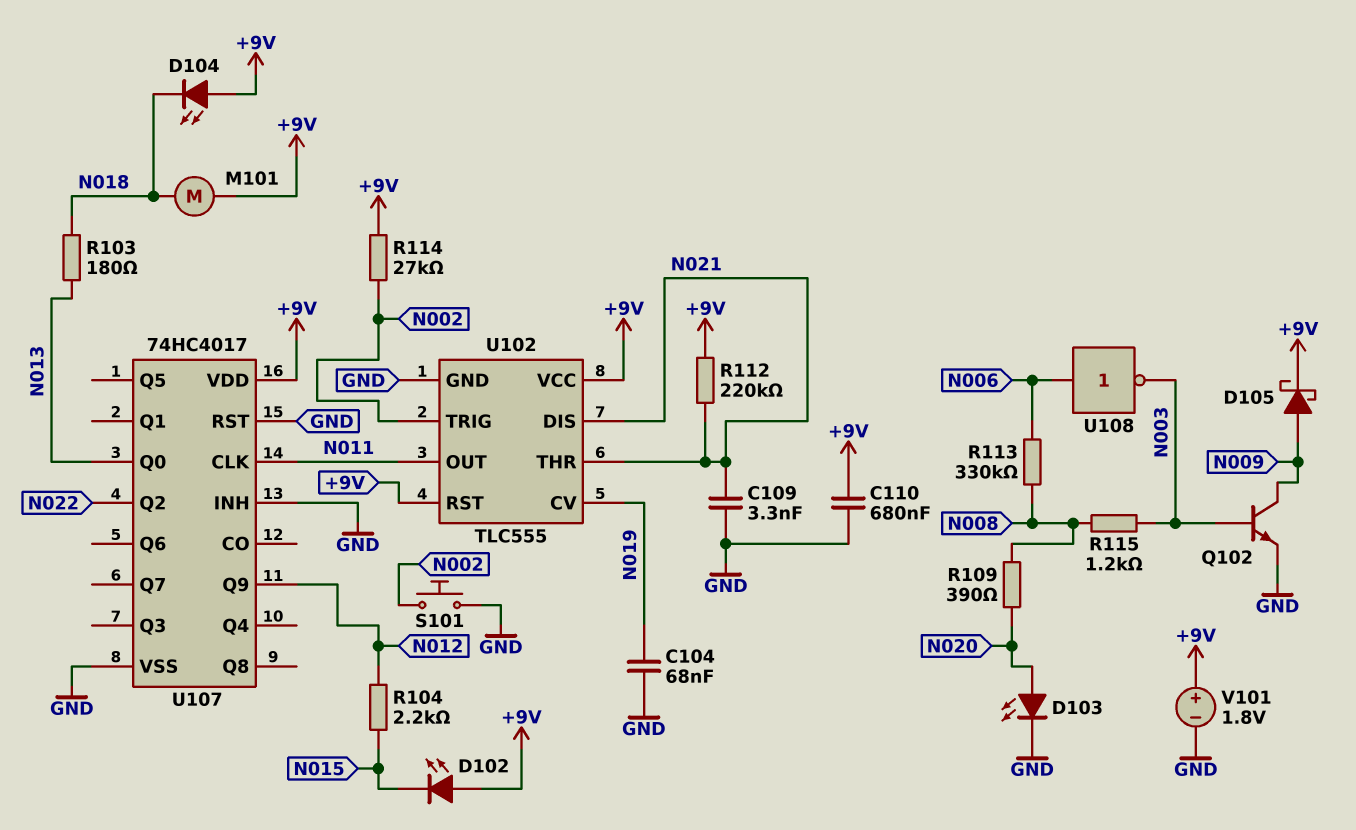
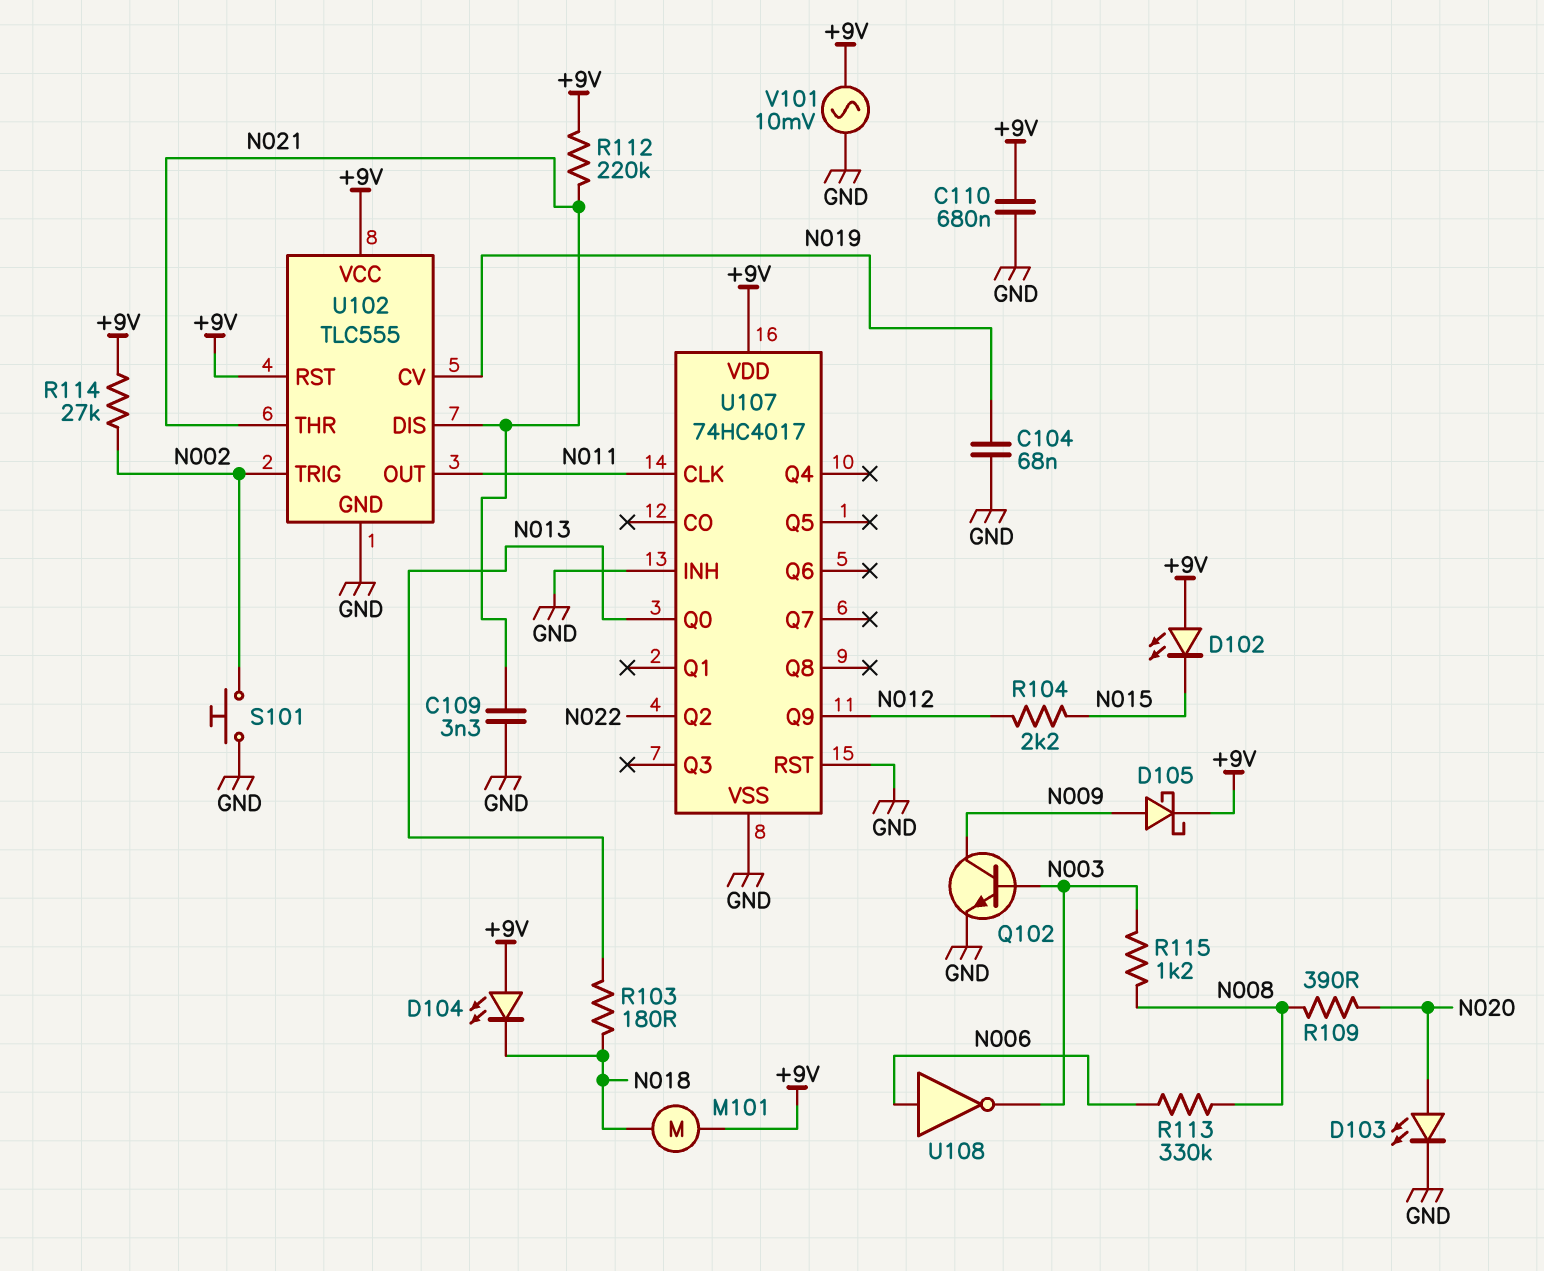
V101: 1.8V (plus +9V, minus GND) -> AC 10mV (+9V, GND)

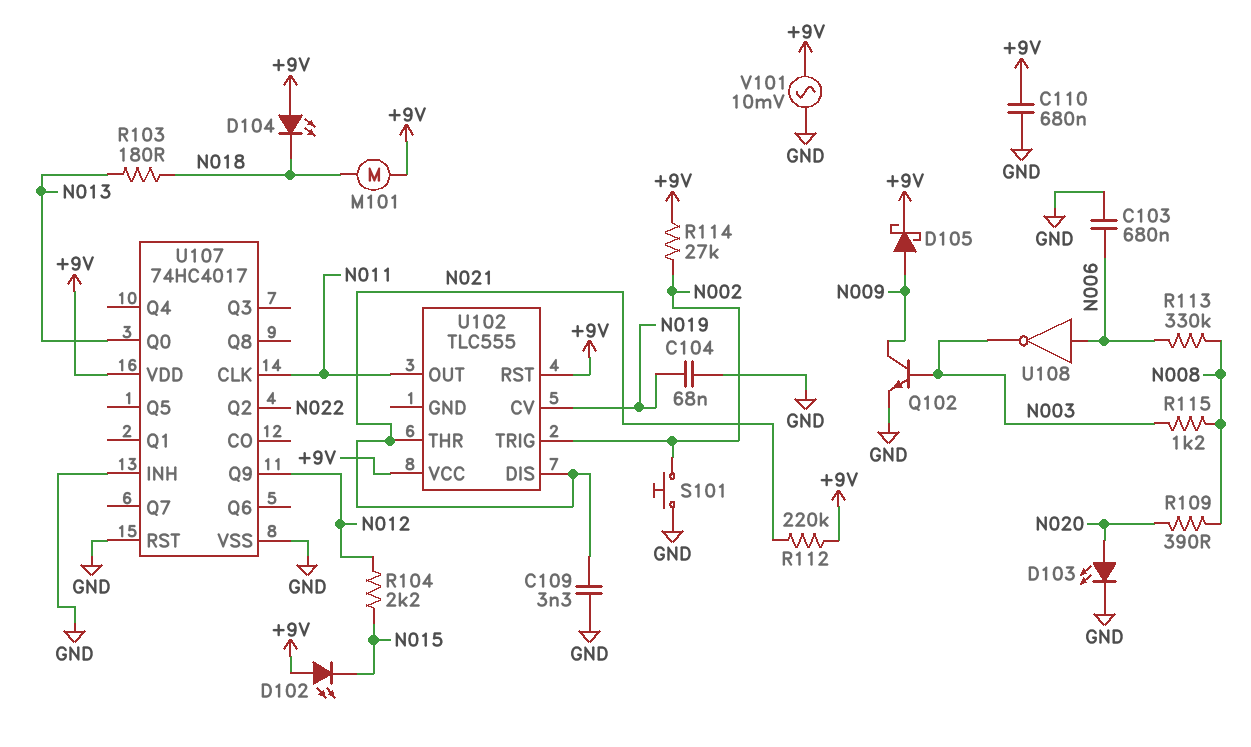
C103: none -> 680nF (GND, N006)
U102 pin GND: GND -> none

